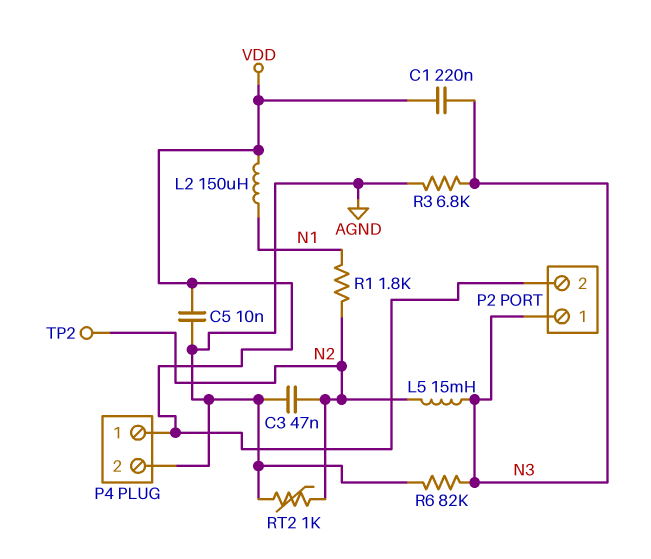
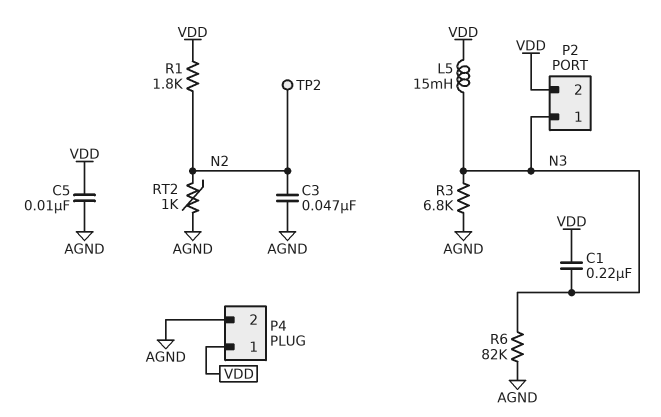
L2: 150uH (N1, VDD) -> none
L5: 15mH (N2, N3) -> 15mH (N3, VDD)
R1: 1.8k (N1, N2) -> 1.8k (N2, VDD)

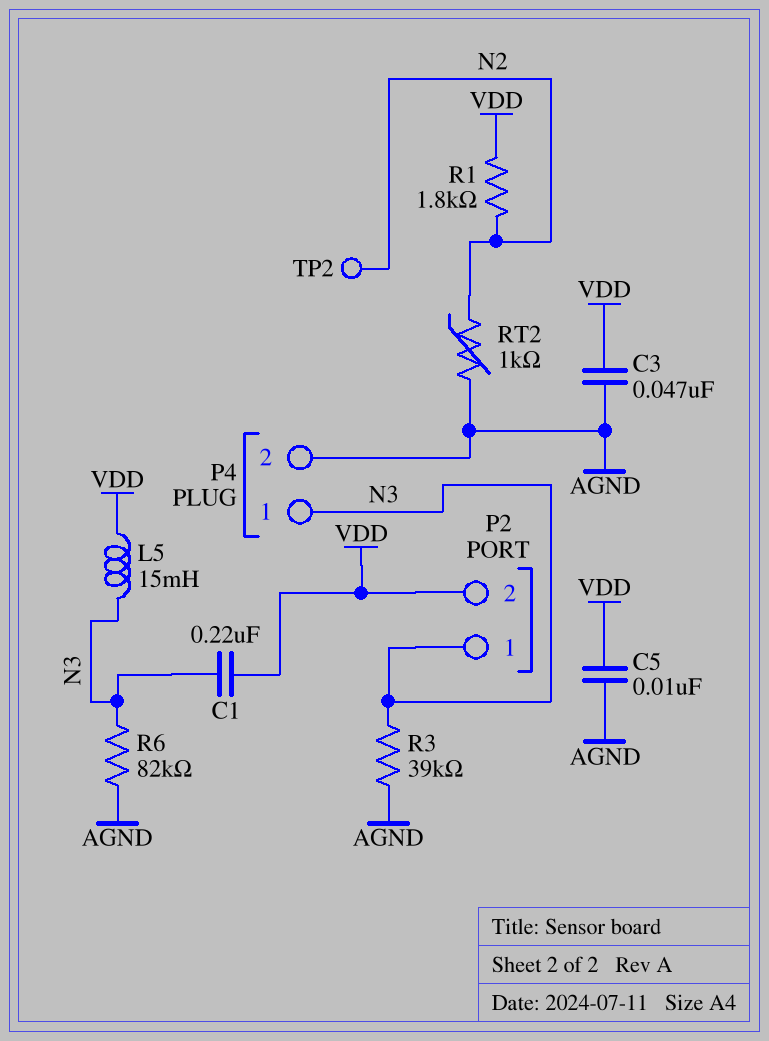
C3: 47nF (AGND, N2) -> 47nF (AGND, VDD)
P4 pin 1: VDD -> N3
R3: 6.8k (AGND, N3) -> 39k (AGND, N3)

